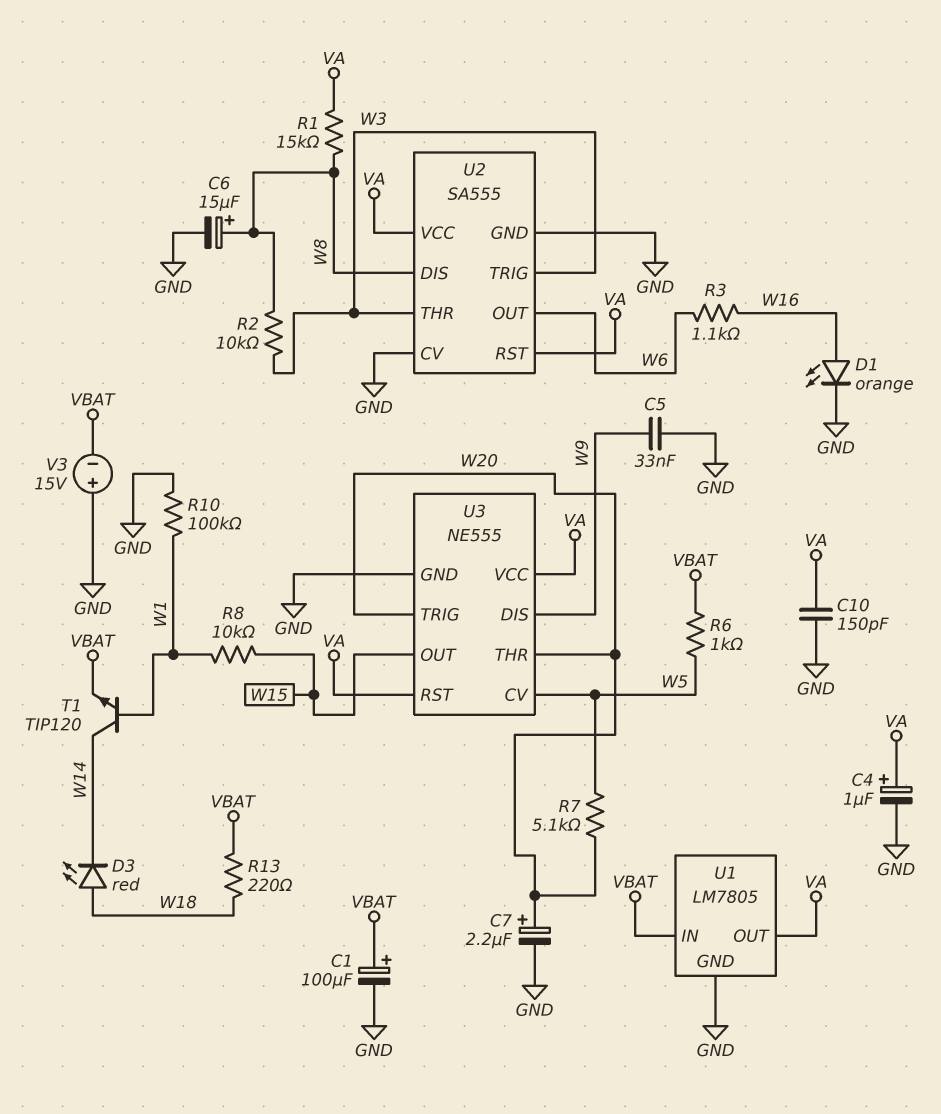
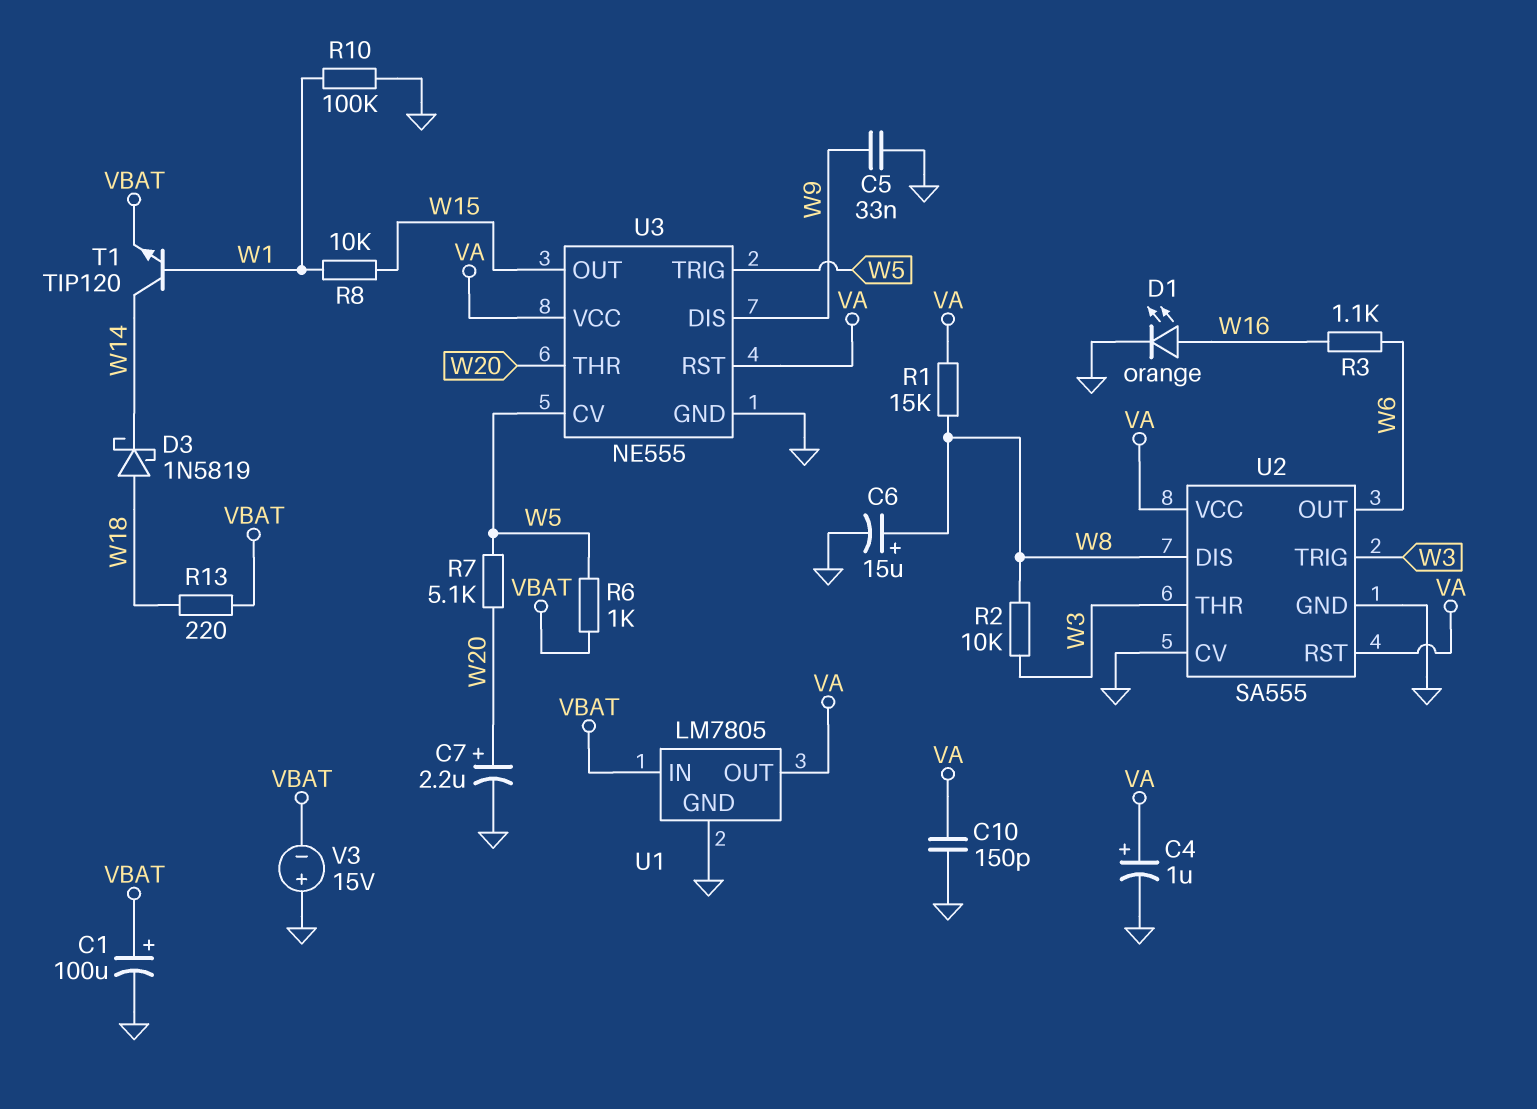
D3: LED red (A W18, K W14) -> schottky 1N5819 (A W18, K W14)
U3 pin TRIG: W20 -> W5

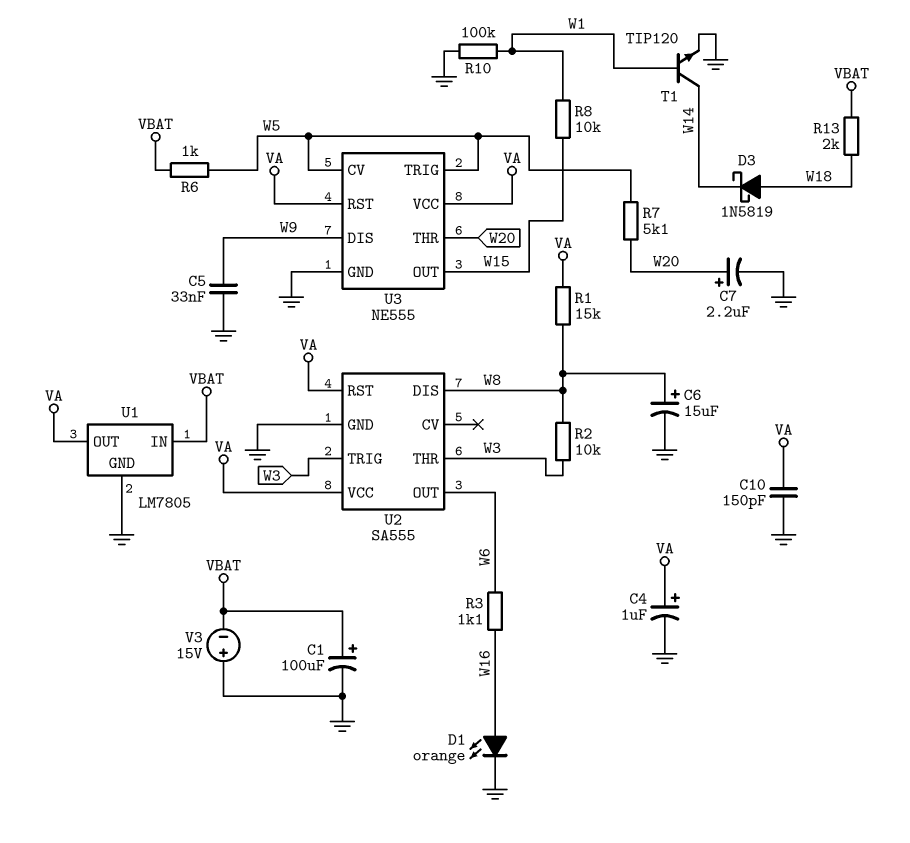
R13: 220 (VBAT, W18) -> 2k (VBAT, W18)
T1: NPN TIP120 (B W1, C W14, E VBAT) -> NPN TIP120 (B W1, C W14, E GND)
U2 pin CV: GND -> none

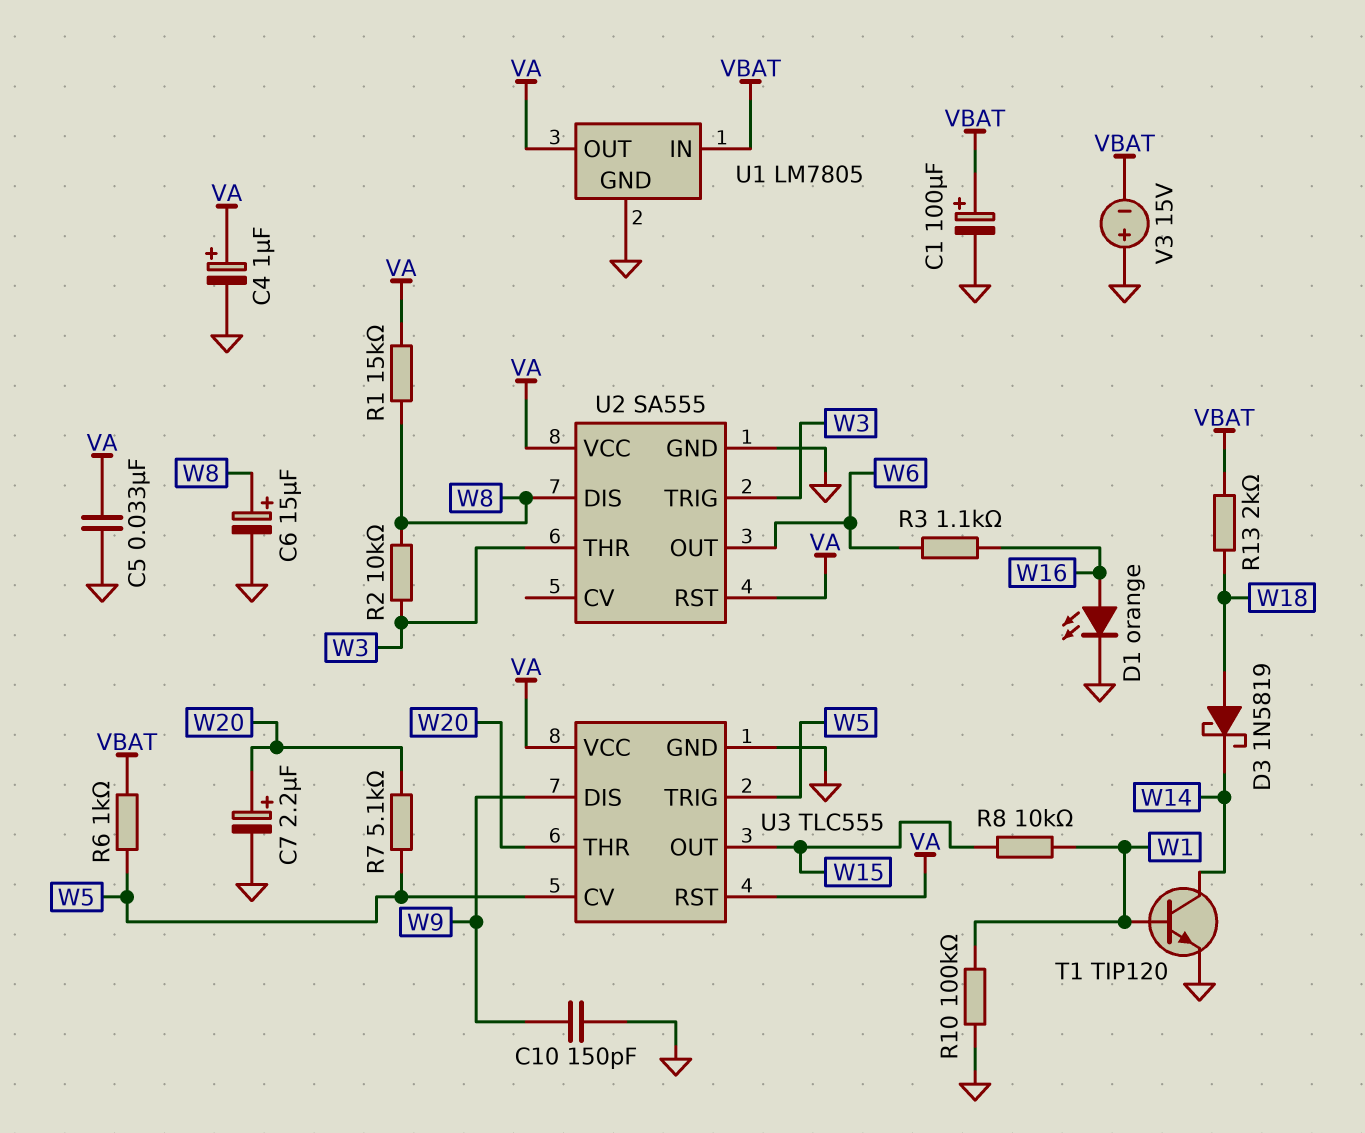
C5: 33nF (GND, W9) -> 33nF (GND, VA)
C10: 150pF (GND, VA) -> 150pF (GND, W9)
U3: NE555 -> TLC555

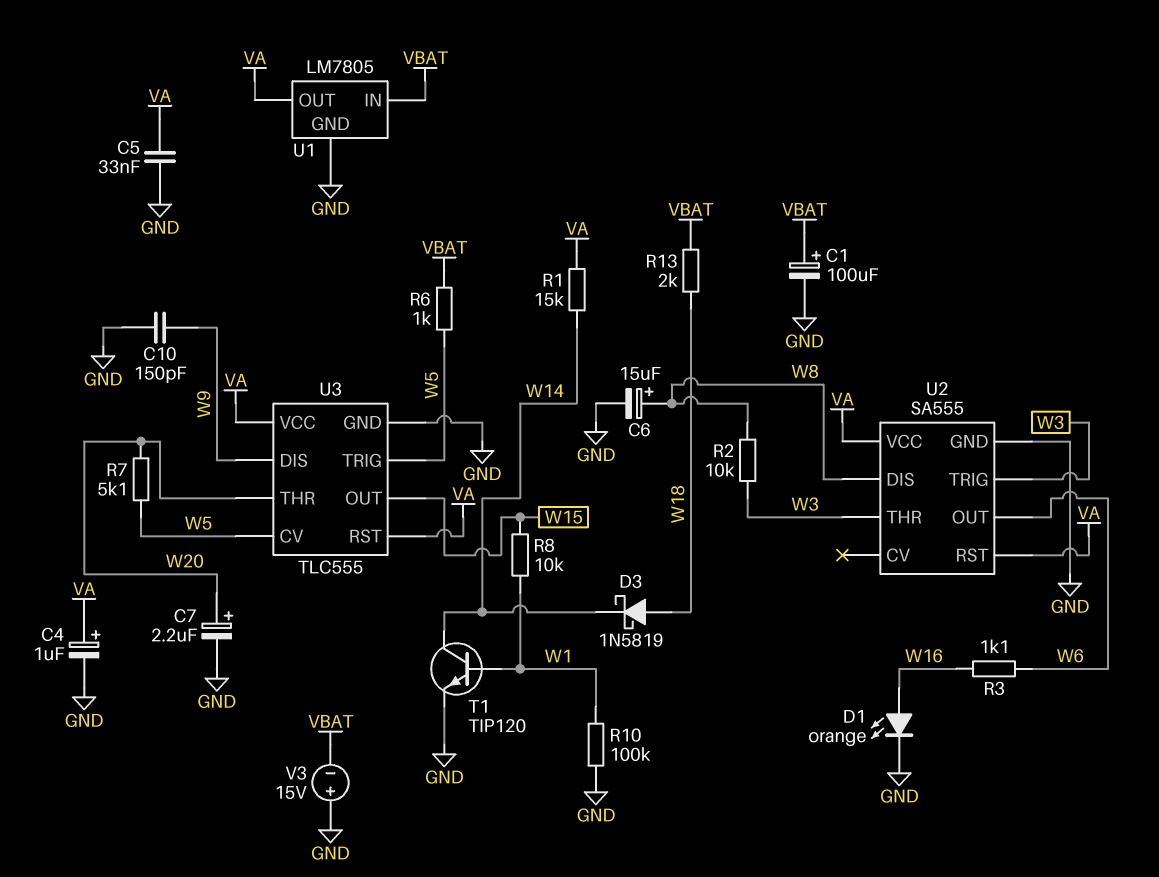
R1: 15k (VA, W8) -> 15k (VA, W14)

